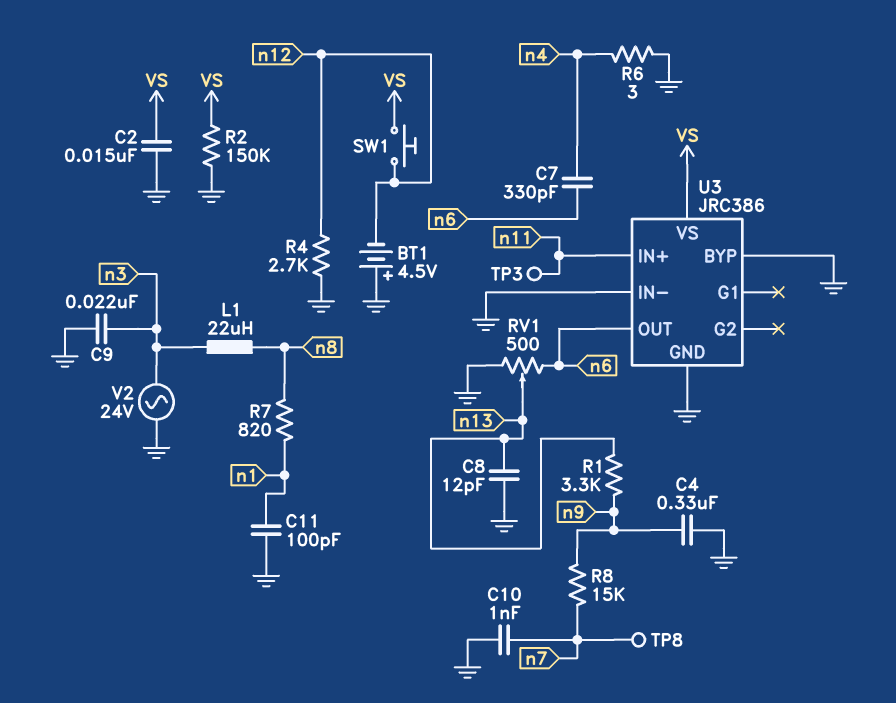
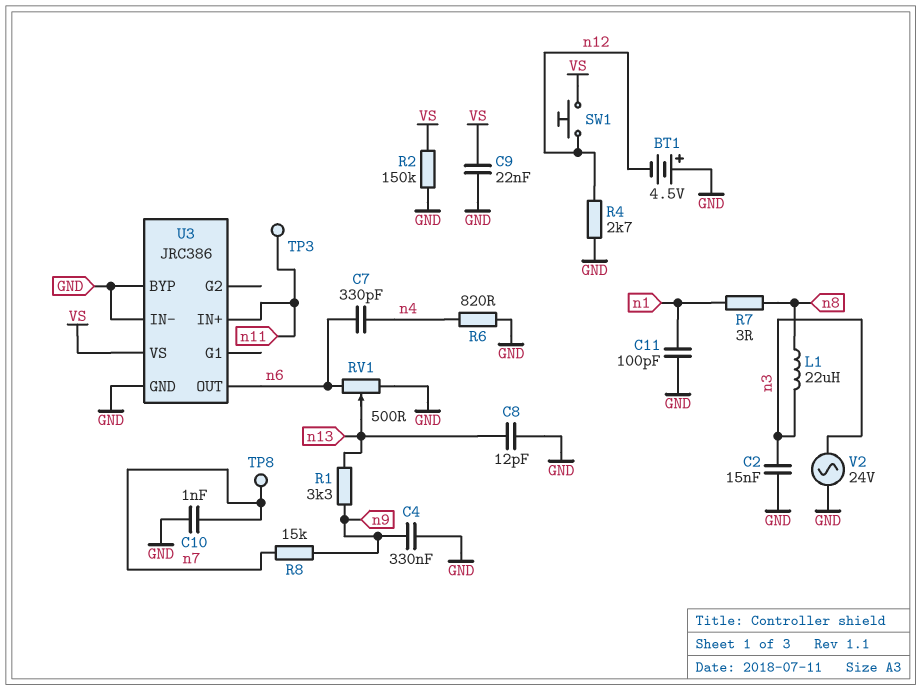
C2: 15nF (GND, VS) -> 15nF (GND, n3)
C9: 22nF (GND, n3) -> 22nF (GND, VS)
R6: 3 (GND, n4) -> 820 (GND, n4)
R7: 820 (n1, n8) -> 3 (n1, n8)

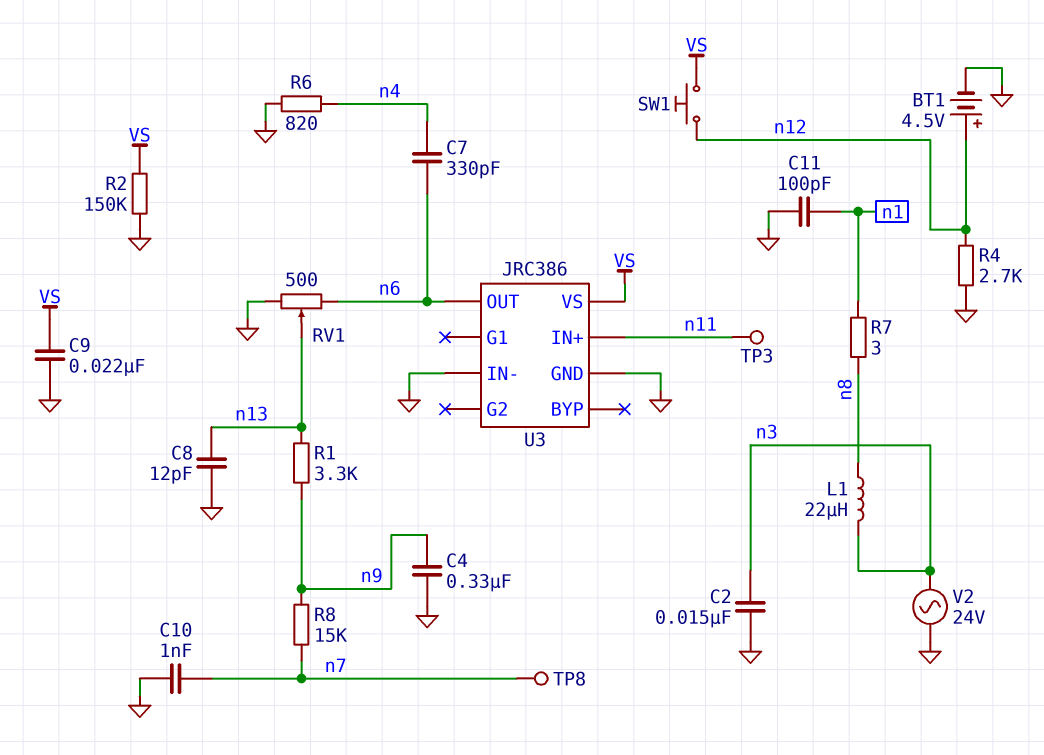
BT1: 4.5V (plus GND, minus n12) -> 4.5V (plus n12, minus GND)
U3 pin BYP: GND -> none

